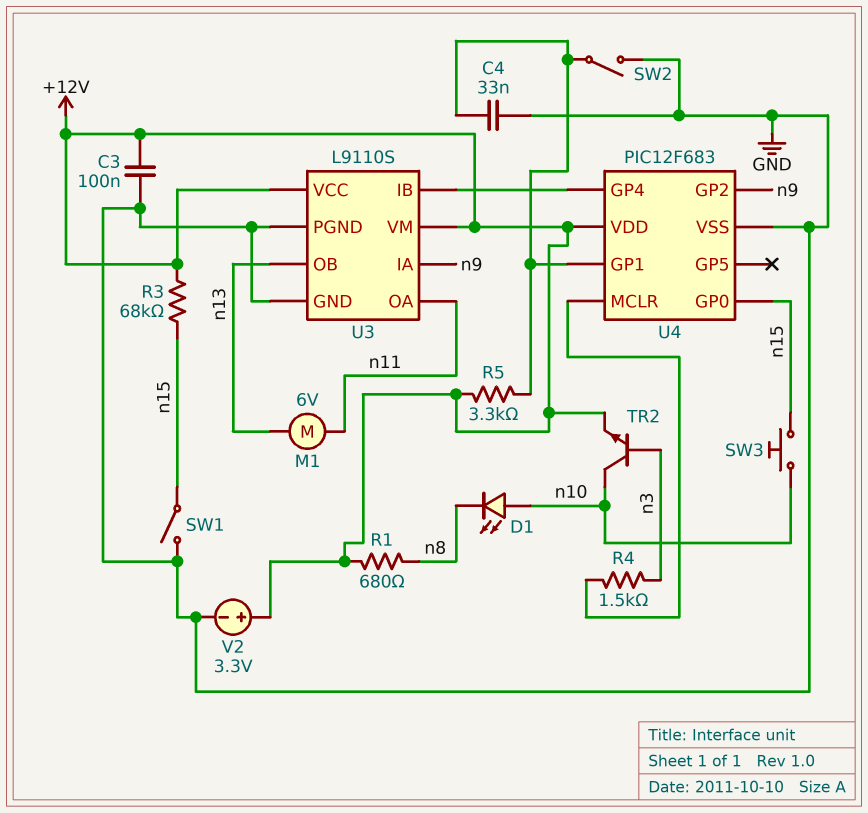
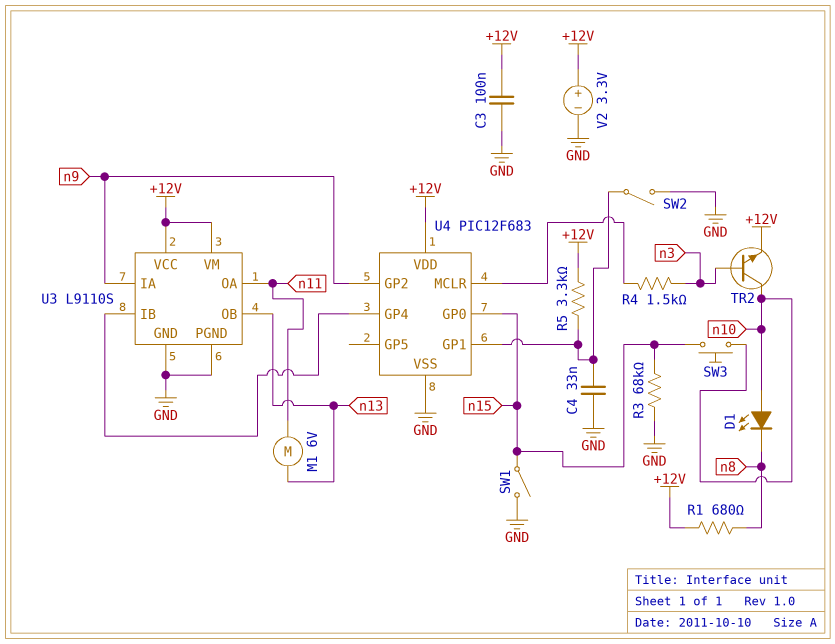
R3: 68k (+12V, n15) -> 68k (GND, n15)

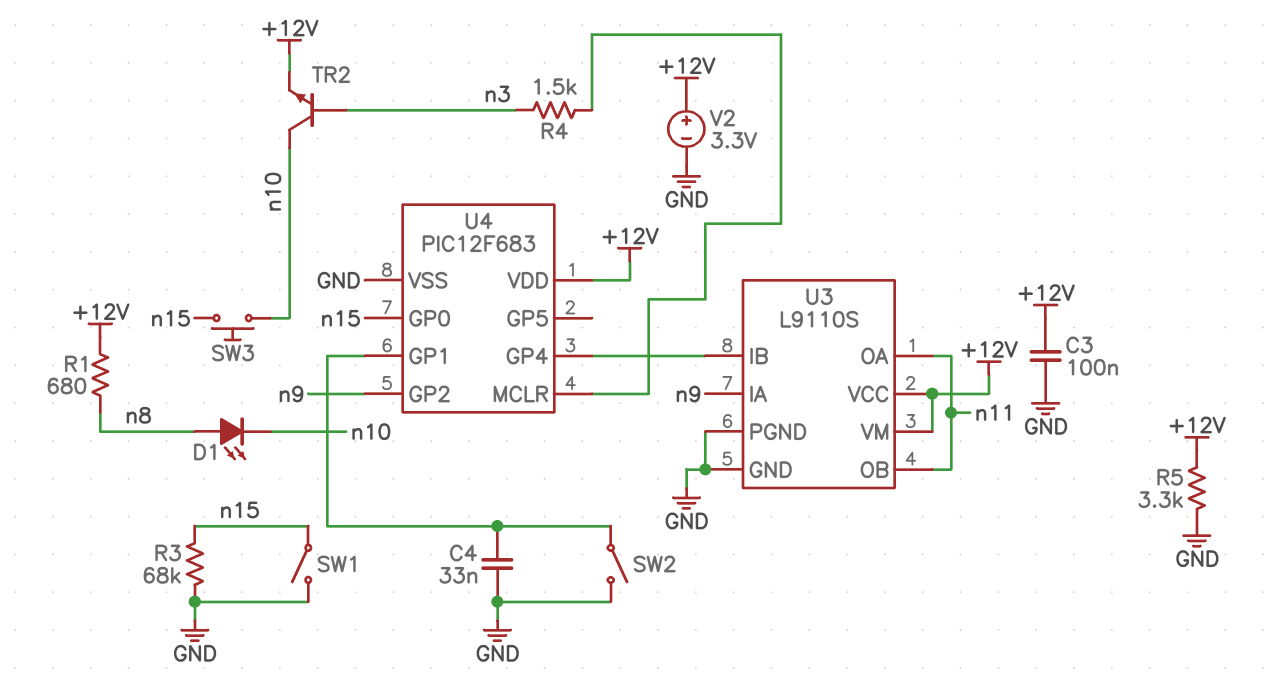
D1: LED (A n10, K n8) -> LED (A n8, K n10)
M1: motor 6V (n11, n13) -> none
R5: 3.3k (+12V, U4/GP1) -> 3.3k (+12V, GND)
U3 pin OB: n13 -> n11

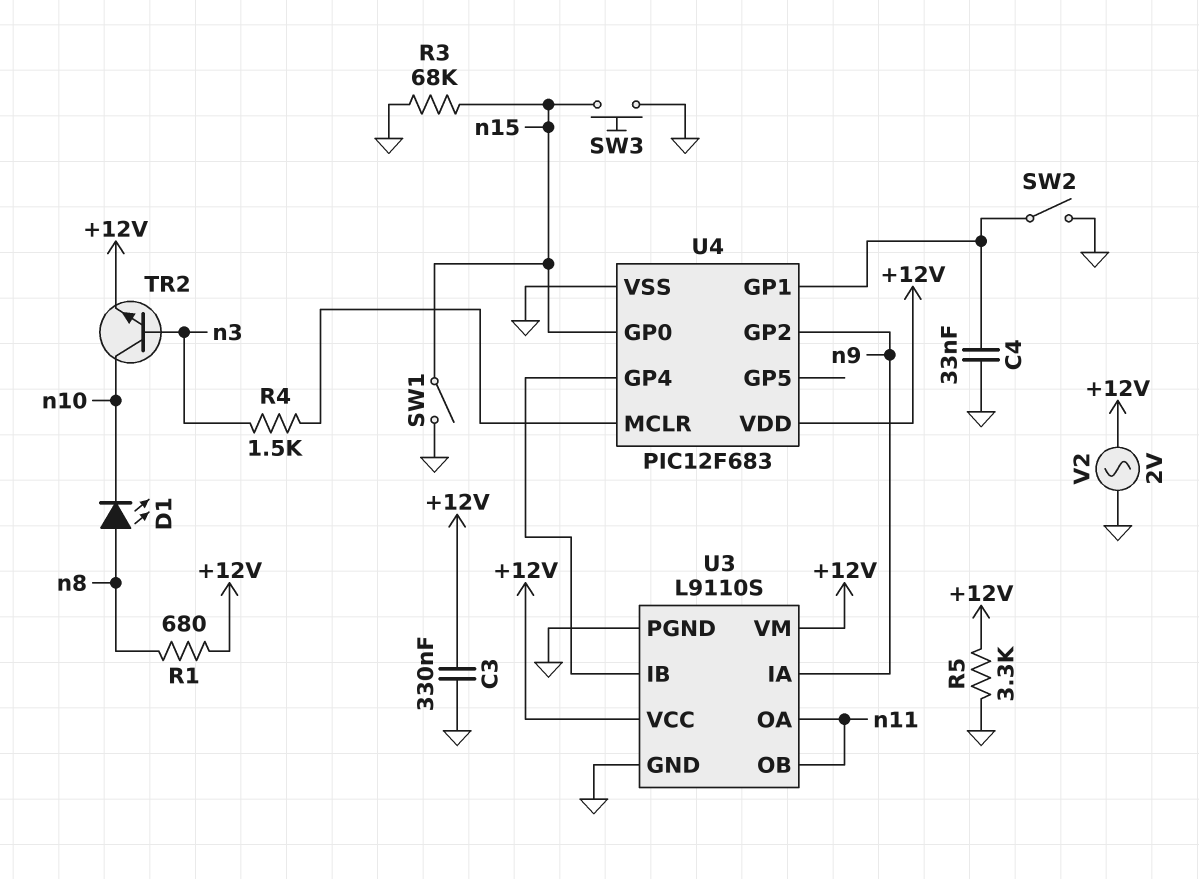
C3: 100nF (+12V, GND) -> 330nF (+12V, GND)
SW3: button (n10, n15) -> button (GND, n15)
V2: 3.3V (plus +12V, minus GND) -> AC 2V (+12V, GND)

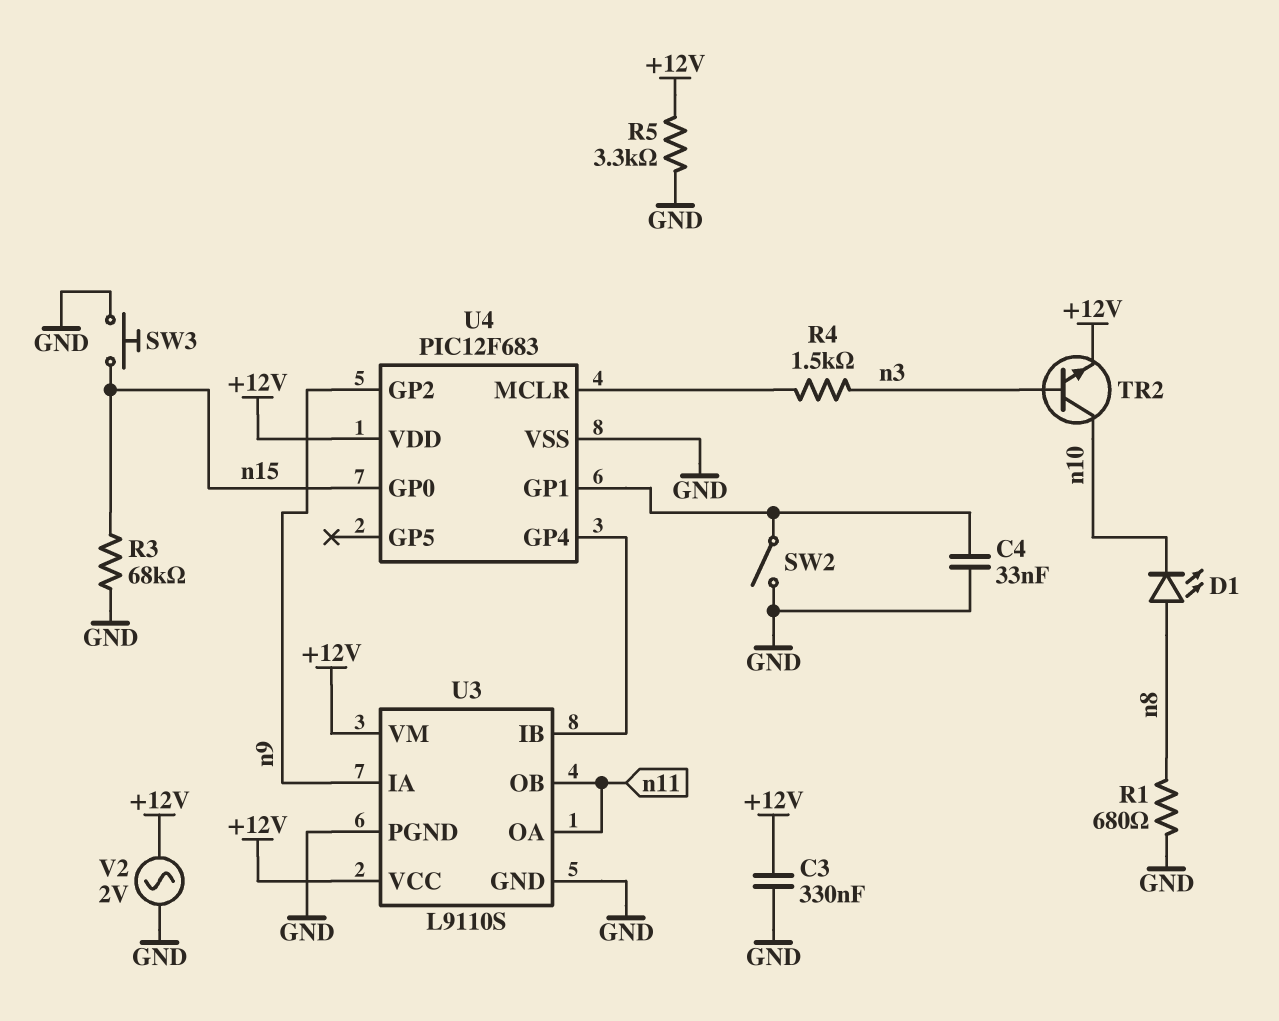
R1: 680 (+12V, n8) -> 680 (GND, n8)
SW1: switch (GND, n15) -> none

